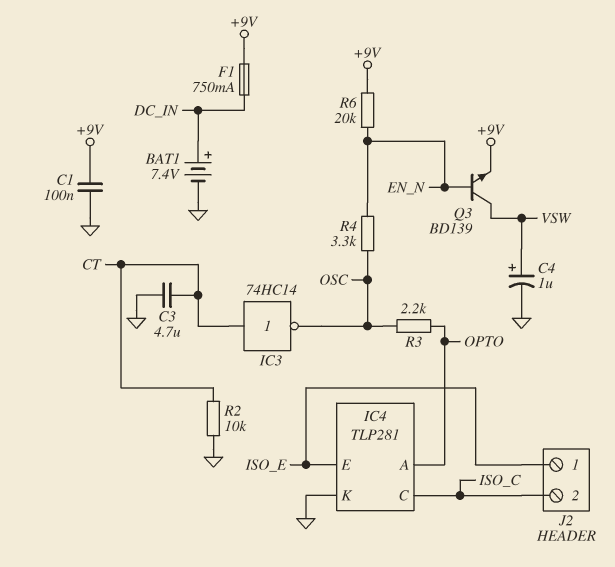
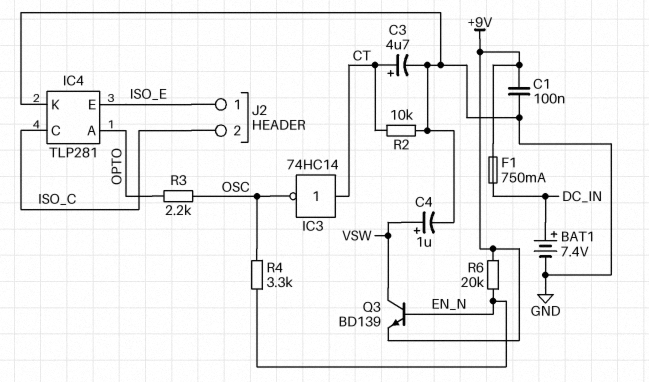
C3: 4.7uF (CT, GND) -> 4.7uF (plus CT, minus GND)

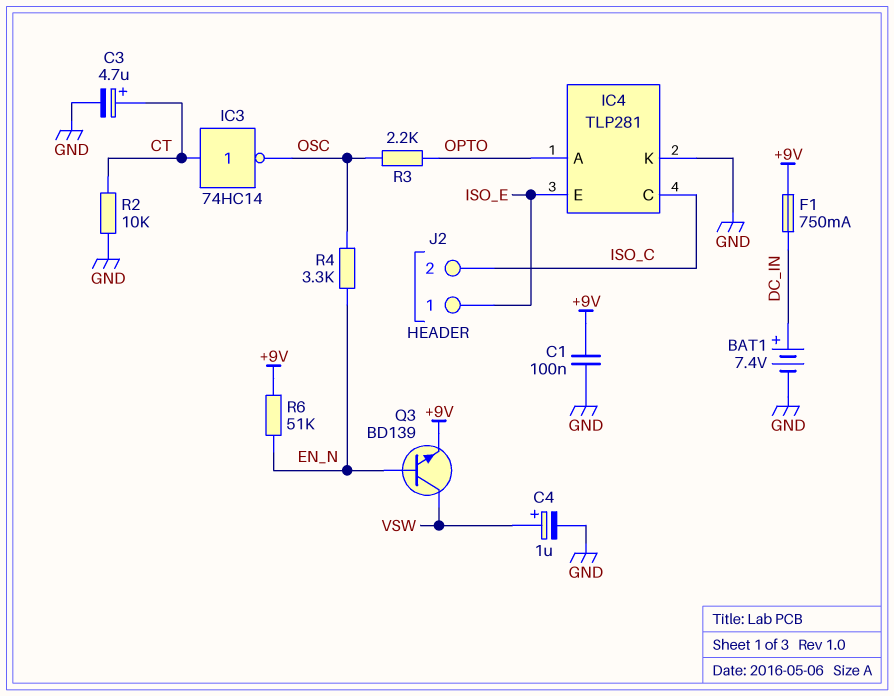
R6: 20k (+9V, EN_N) -> 51k (+9V, EN_N)

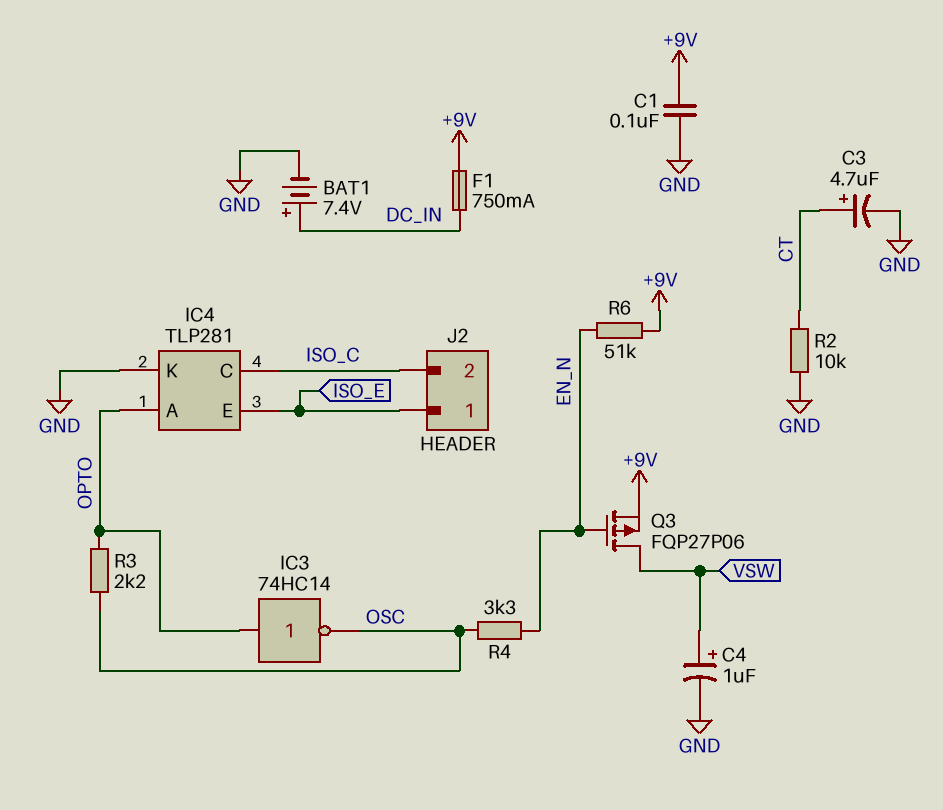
IC3: NOT 74HC14 (in CT, out OSC) -> NOT 74HC14 (in OPTO, out OSC)
Q3: NPN BD139 (B EN_N, C VSW, E +9V) -> PMOS FQP27P06 (G EN_N, D VSW, S +9V)

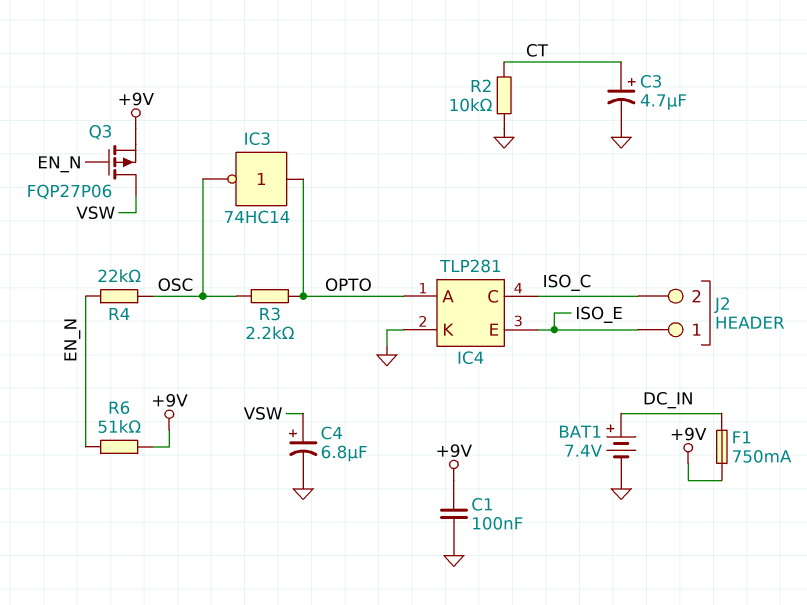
C4: 1uF (plus VSW, minus GND) -> 6.8uF (plus VSW, minus GND)
R4: 3.3k (EN_N, OSC) -> 22k (EN_N, OSC)

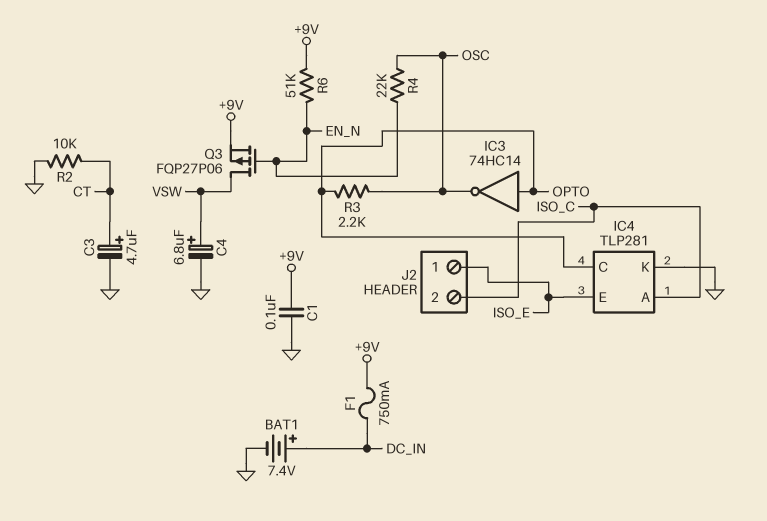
IC4 pin A: OPTO -> ISO_C
IC4 pin C: ISO_C -> OPTO

